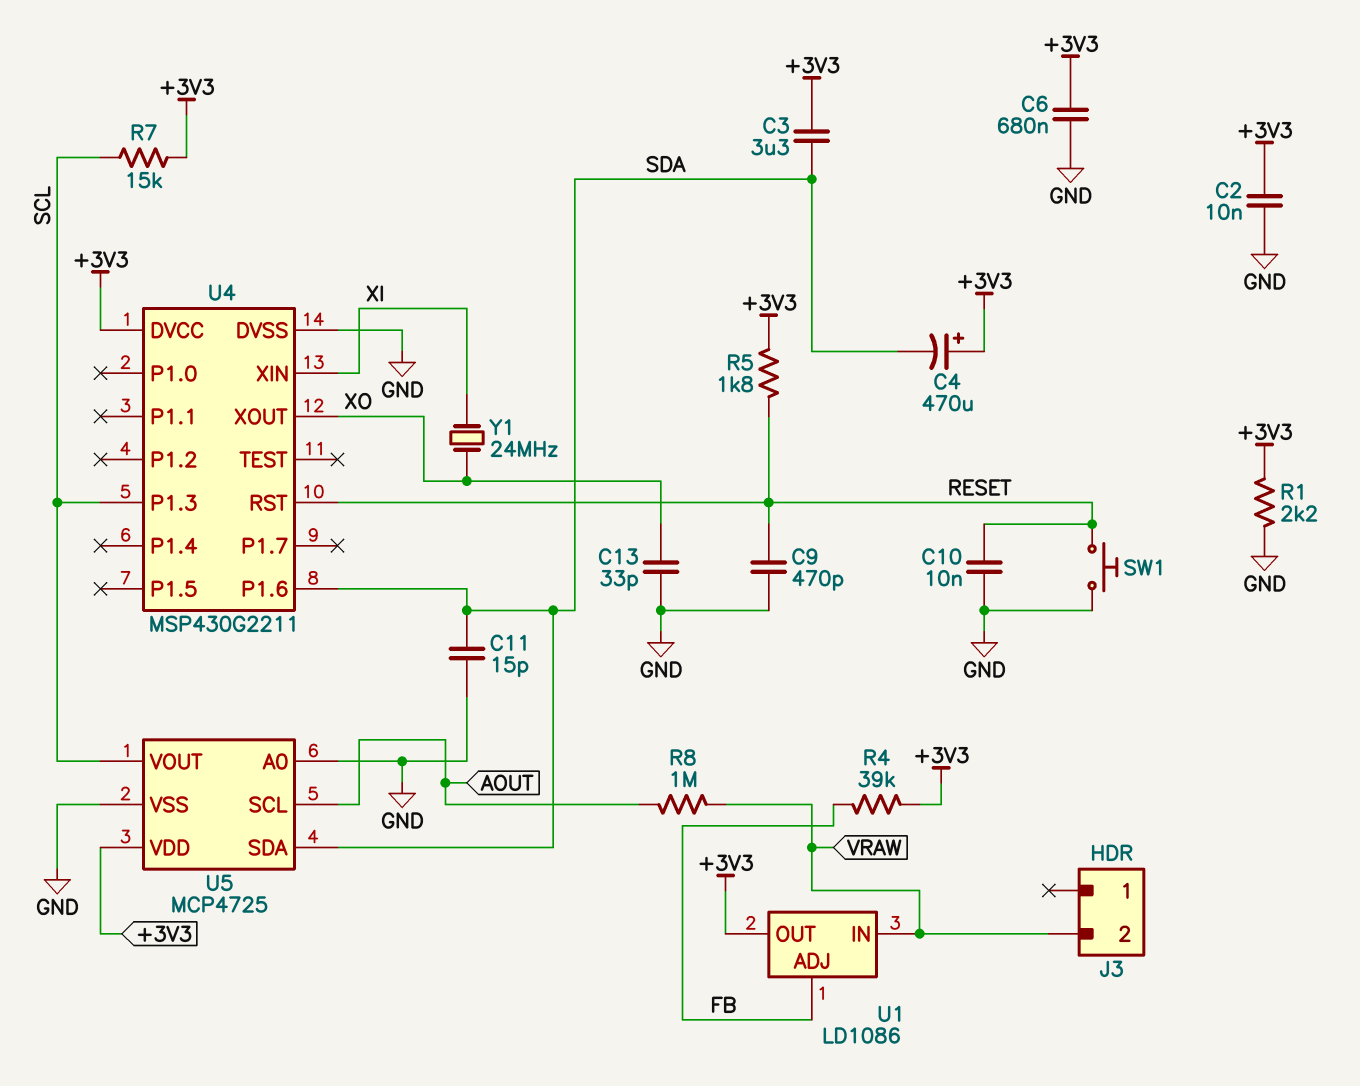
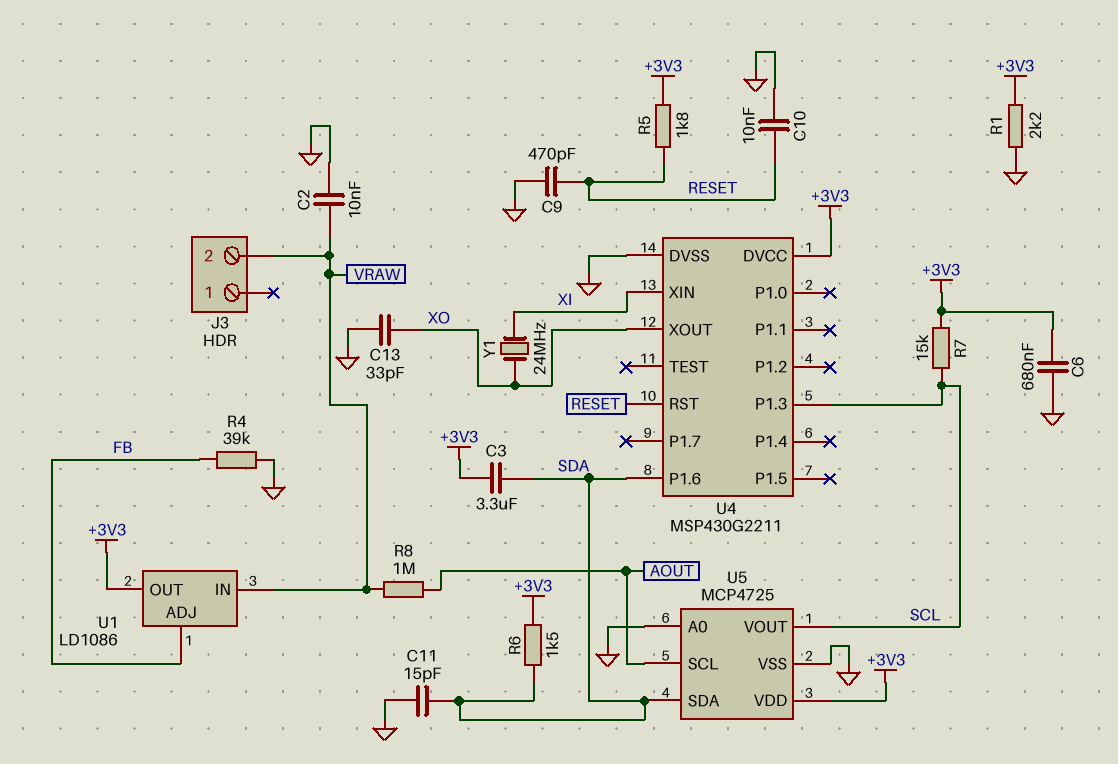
C2: 10nF (+3V3, GND) -> 10nF (GND, VRAW)
C4: 470uF (plus +3V3, minus SDA) -> none
R4: 39k (+3V3, FB) -> 39k (FB, GND)
R6: none -> 1.5k (+3V3, SDA)
SW1: button (GND, RESET) -> none

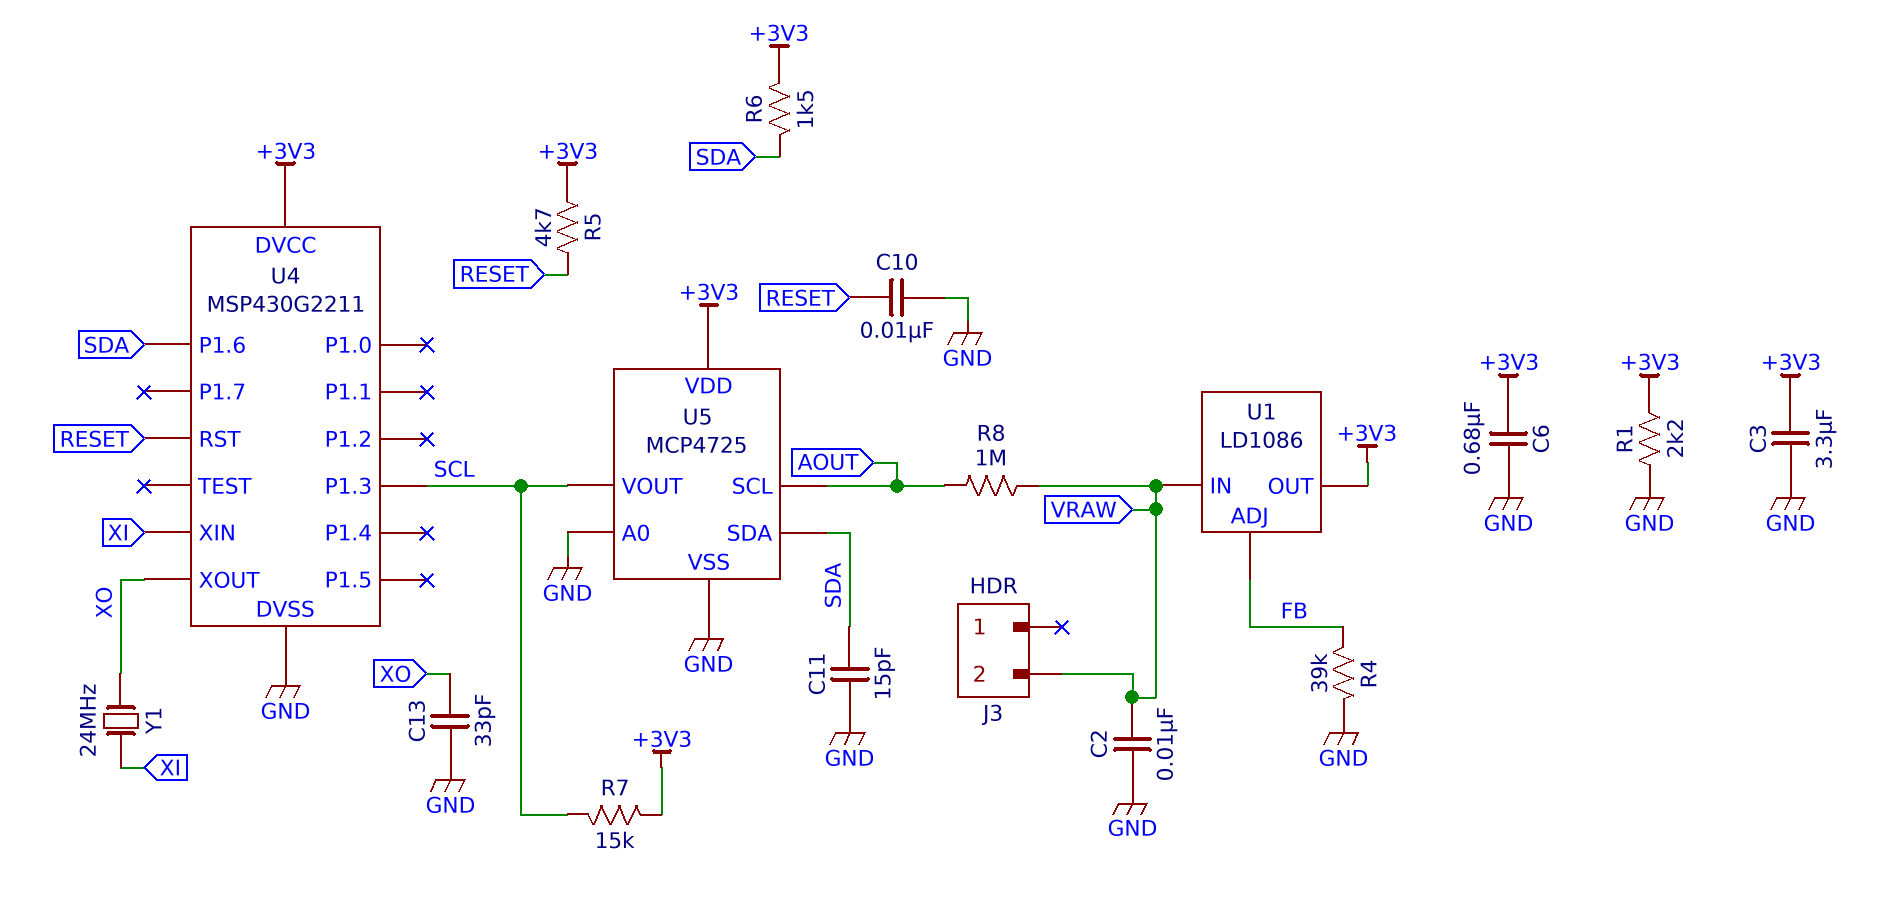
C3: 3.3uF (+3V3, SDA) -> 3.3uF (+3V3, GND)
C9: 470pF (GND, RESET) -> none
R5: 1.8k (+3V3, RESET) -> 4.7k (+3V3, RESET)

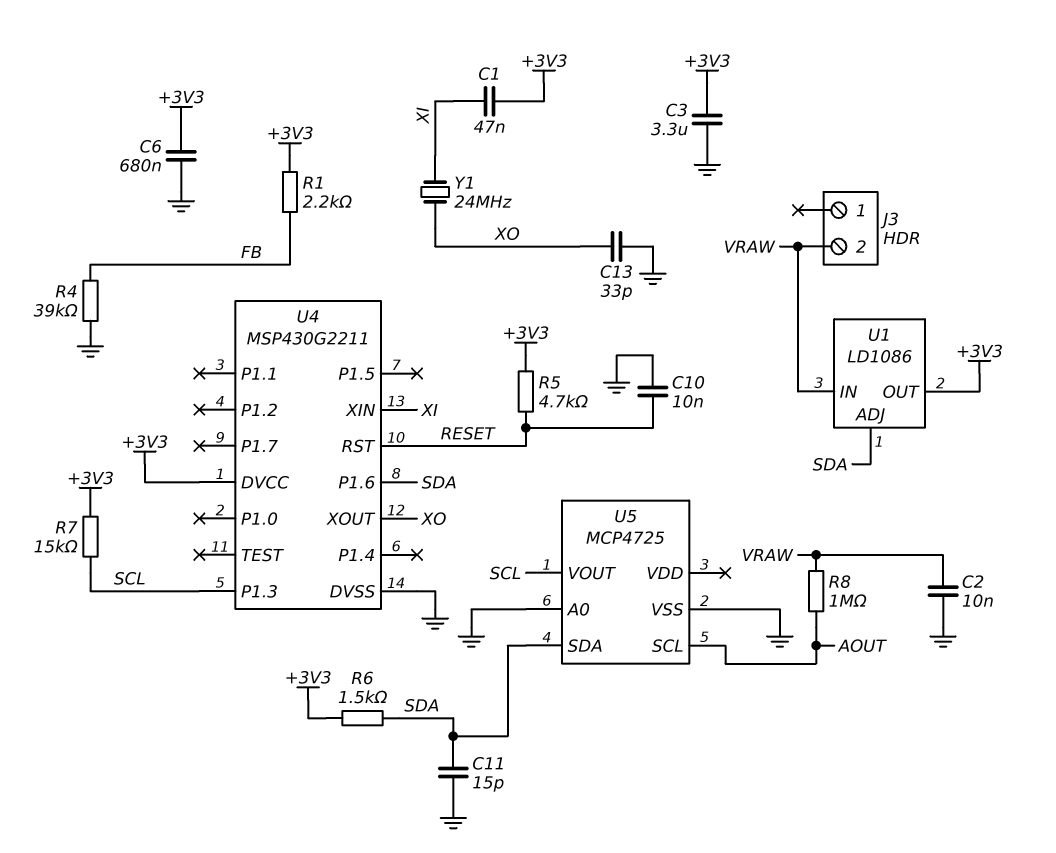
C1: none -> 47nF (+3V3, XI)
R1: 2.2k (+3V3, GND) -> 2.2k (+3V3, FB)
U1 pin ADJ: FB -> SDA
U5 pin VDD: +3V3 -> none

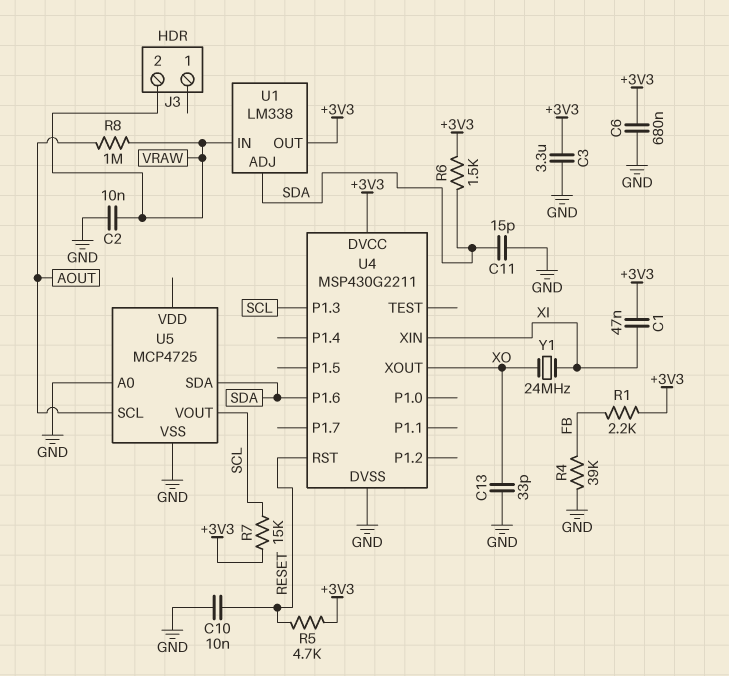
U1: LD1086 -> LM338

